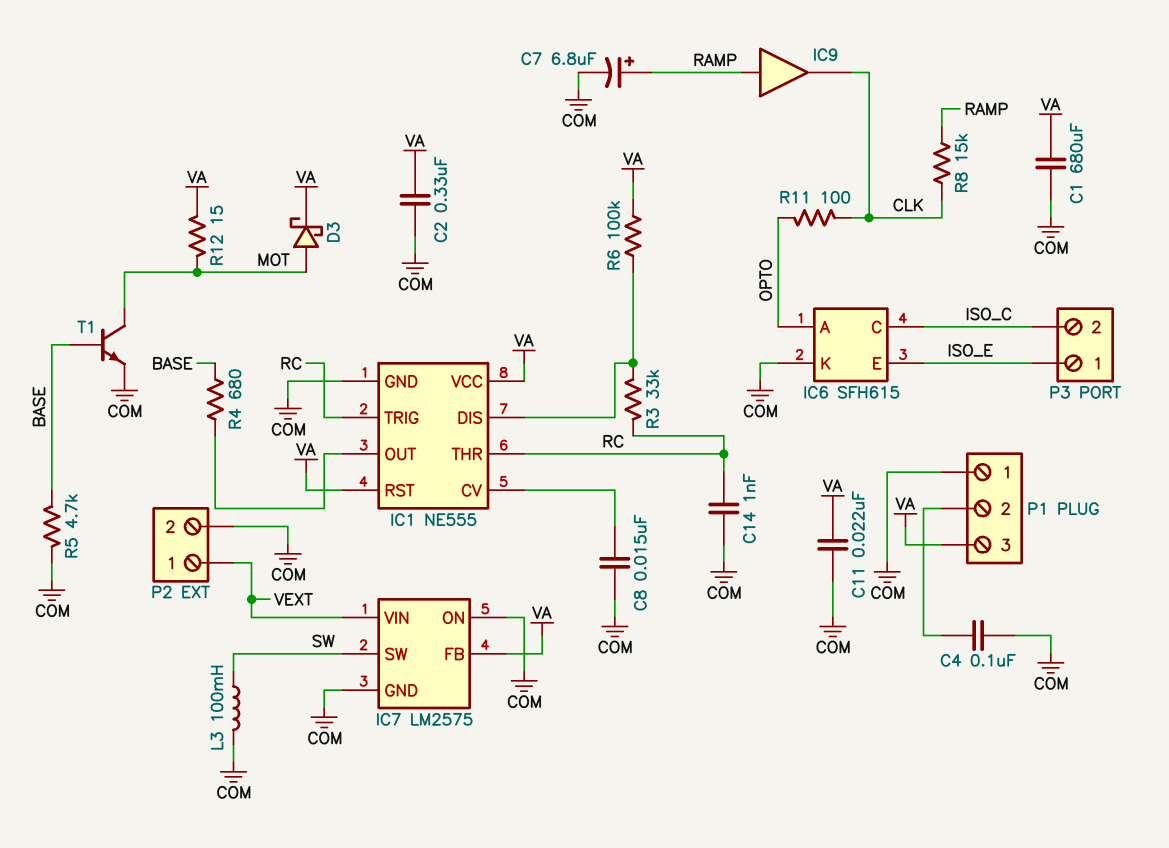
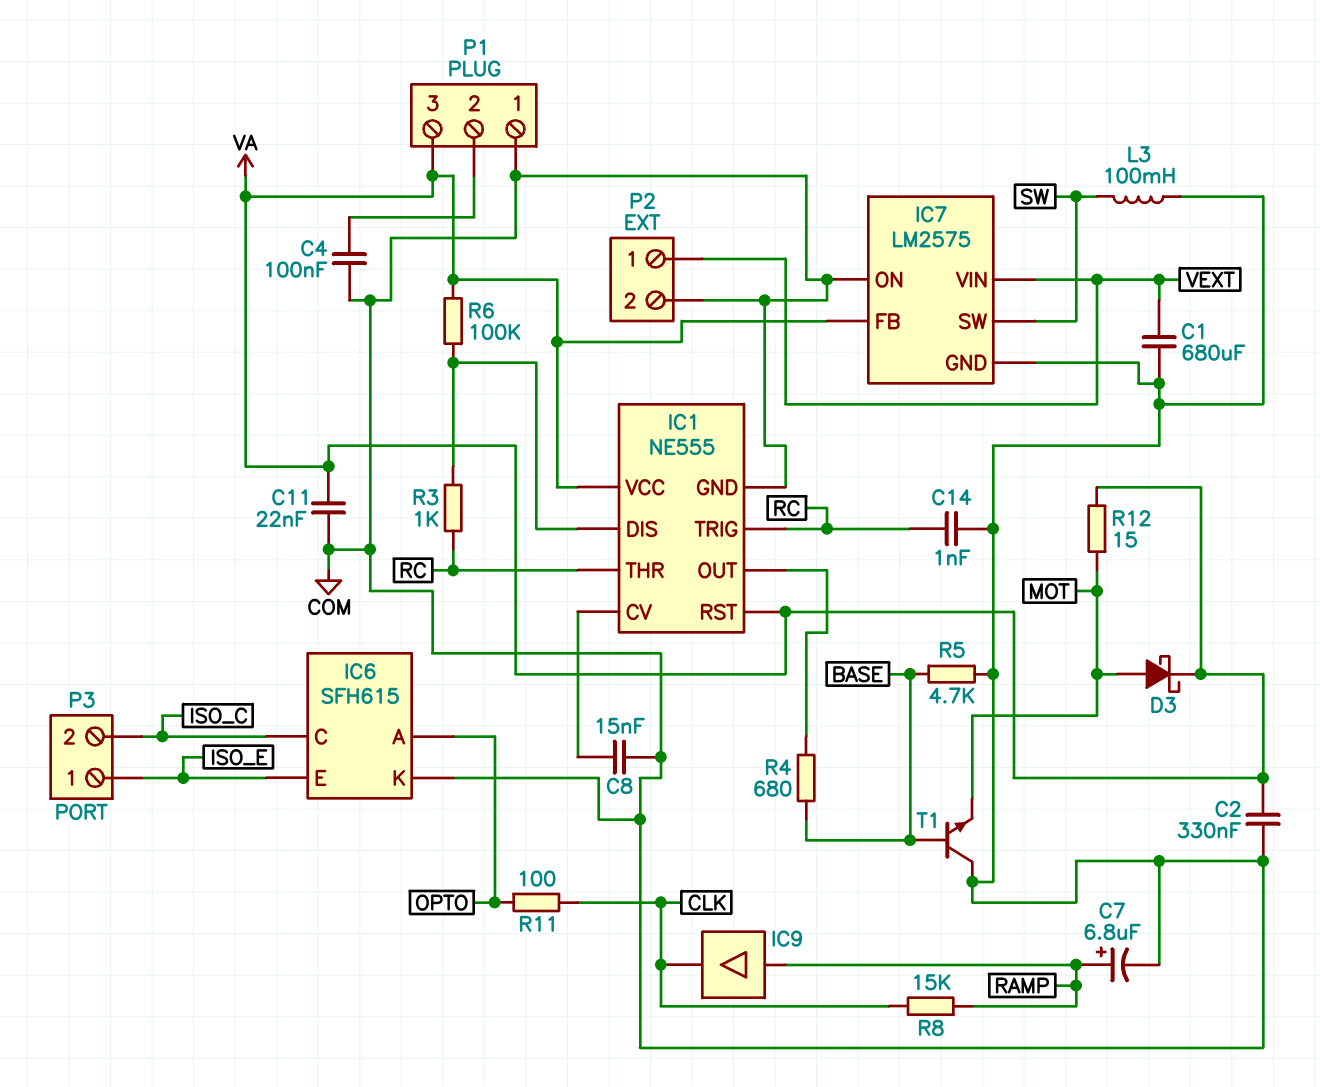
C1: 680uF (COM, VA) -> 680uF (COM, VEXT)
R3: 33k (IC1/DIS, RC) -> 1k (IC1/DIS, RC)
T1: NPN (B BASE, C MOT, E COM) -> NPN (B BASE, C COM, E MOT)

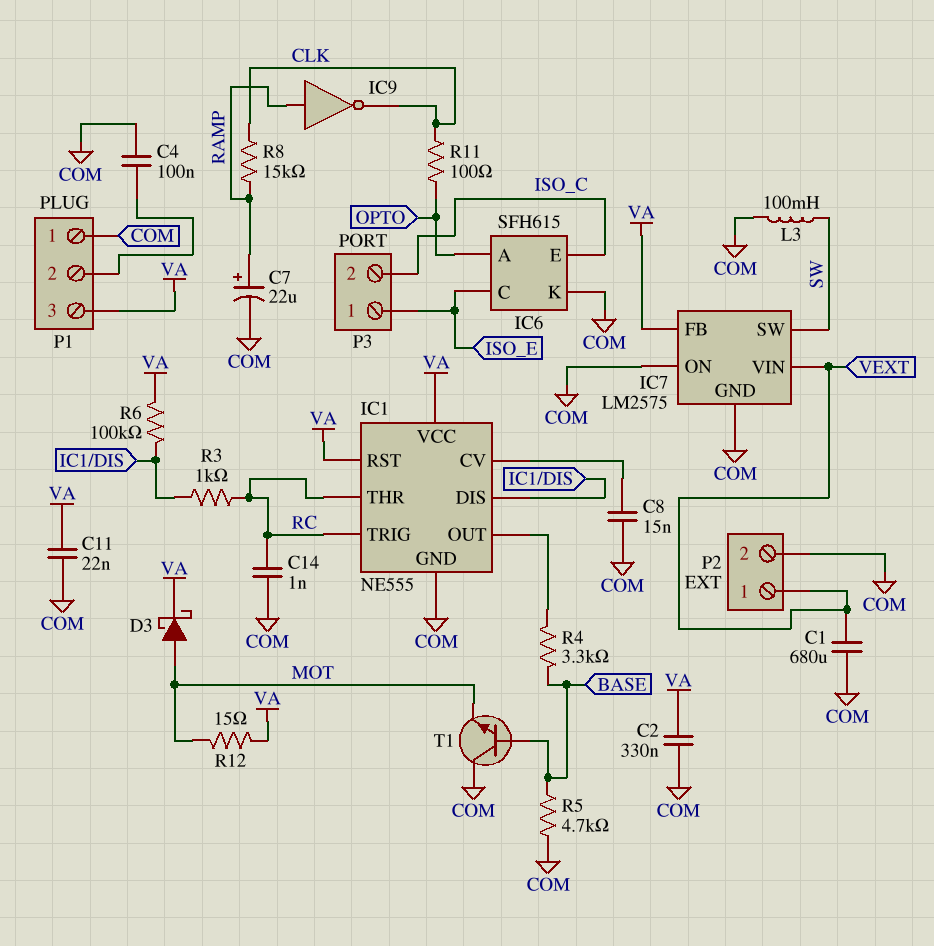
C7: 6.8uF (plus RAMP, minus COM) -> 22uF (plus RAMP, minus COM)
IC6 pin C: ISO_C -> ISO_E
IC6 pin E: ISO_E -> ISO_C
IC9: buffer (in RAMP, out CLK) -> NOT (in RAMP, out CLK)
R4: 680 (BASE, IC1/OUT) -> 3.3k (BASE, IC1/OUT)

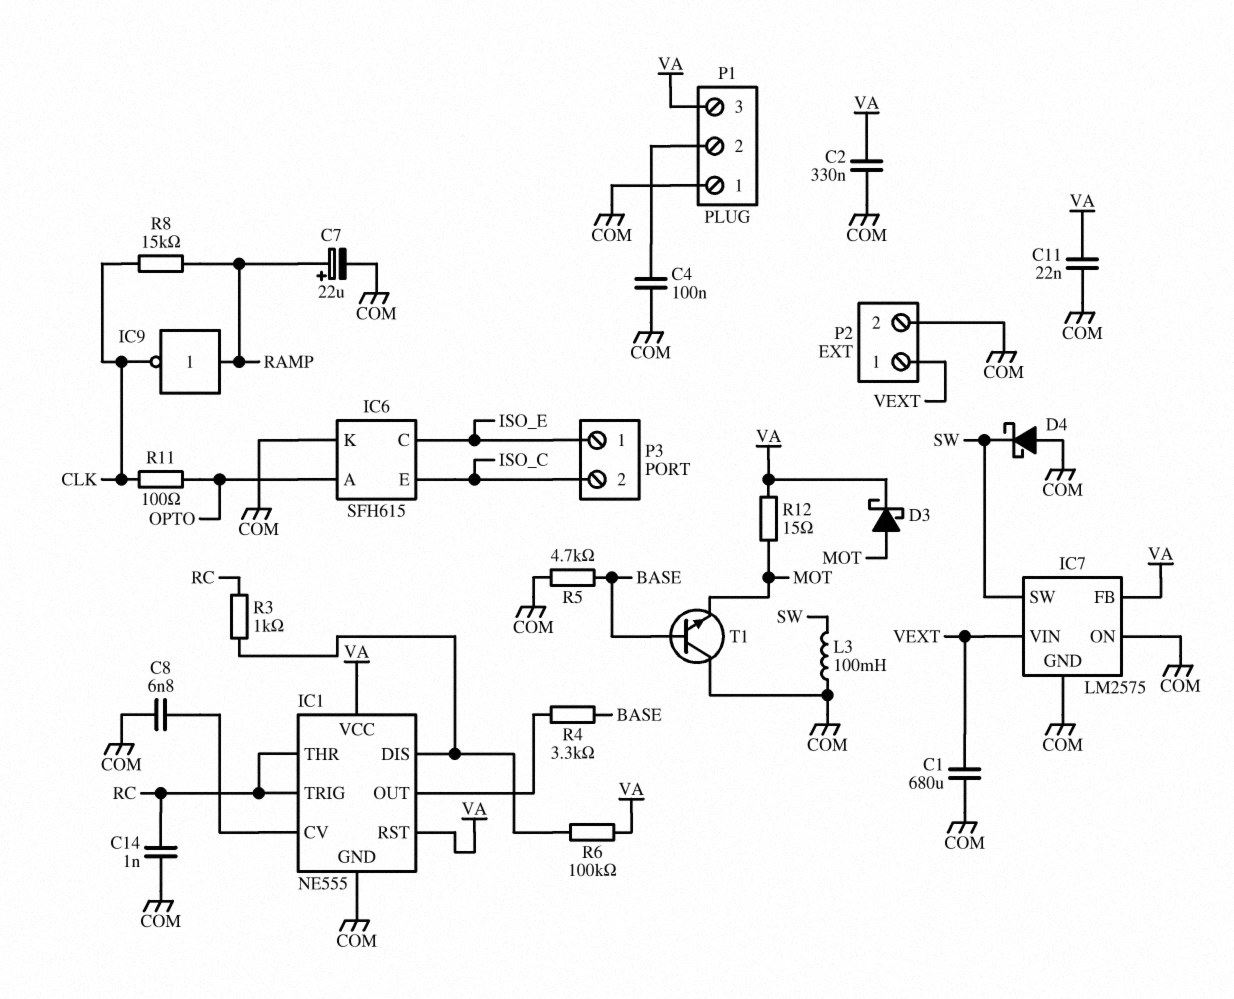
C8: 15nF (COM, IC1/CV) -> 6.8nF (COM, IC1/CV)
D4: none -> schottky (A COM, K SW)

